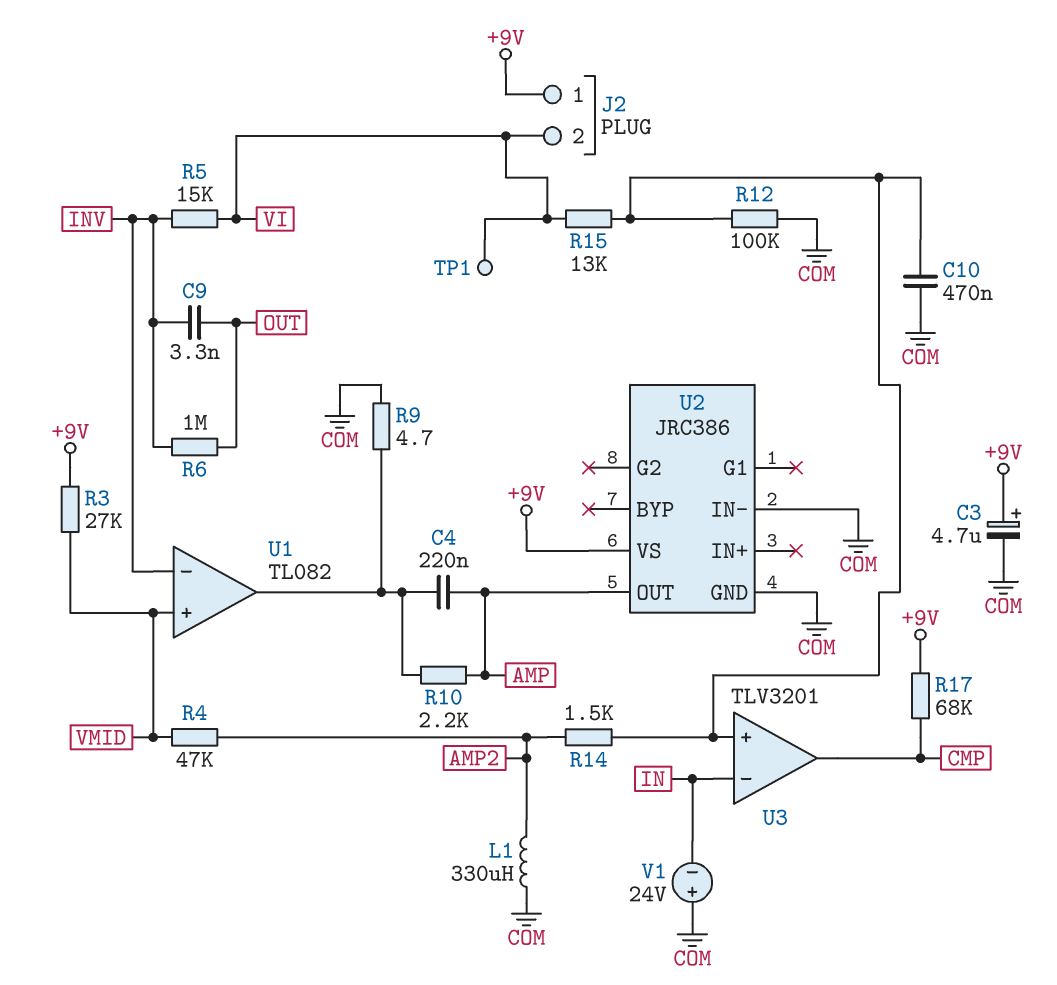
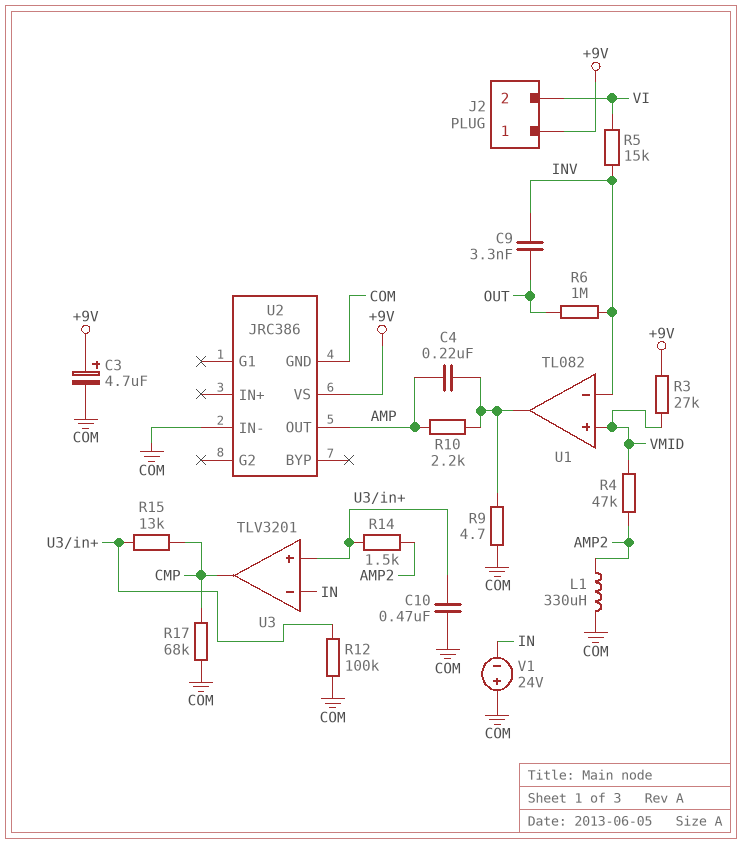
R15: 13k (U3/in+, VI) -> 13k (CMP, U3/in+)
R17: 68k (+9V, CMP) -> 68k (CMP, COM)
TP1: test point (VI) -> none

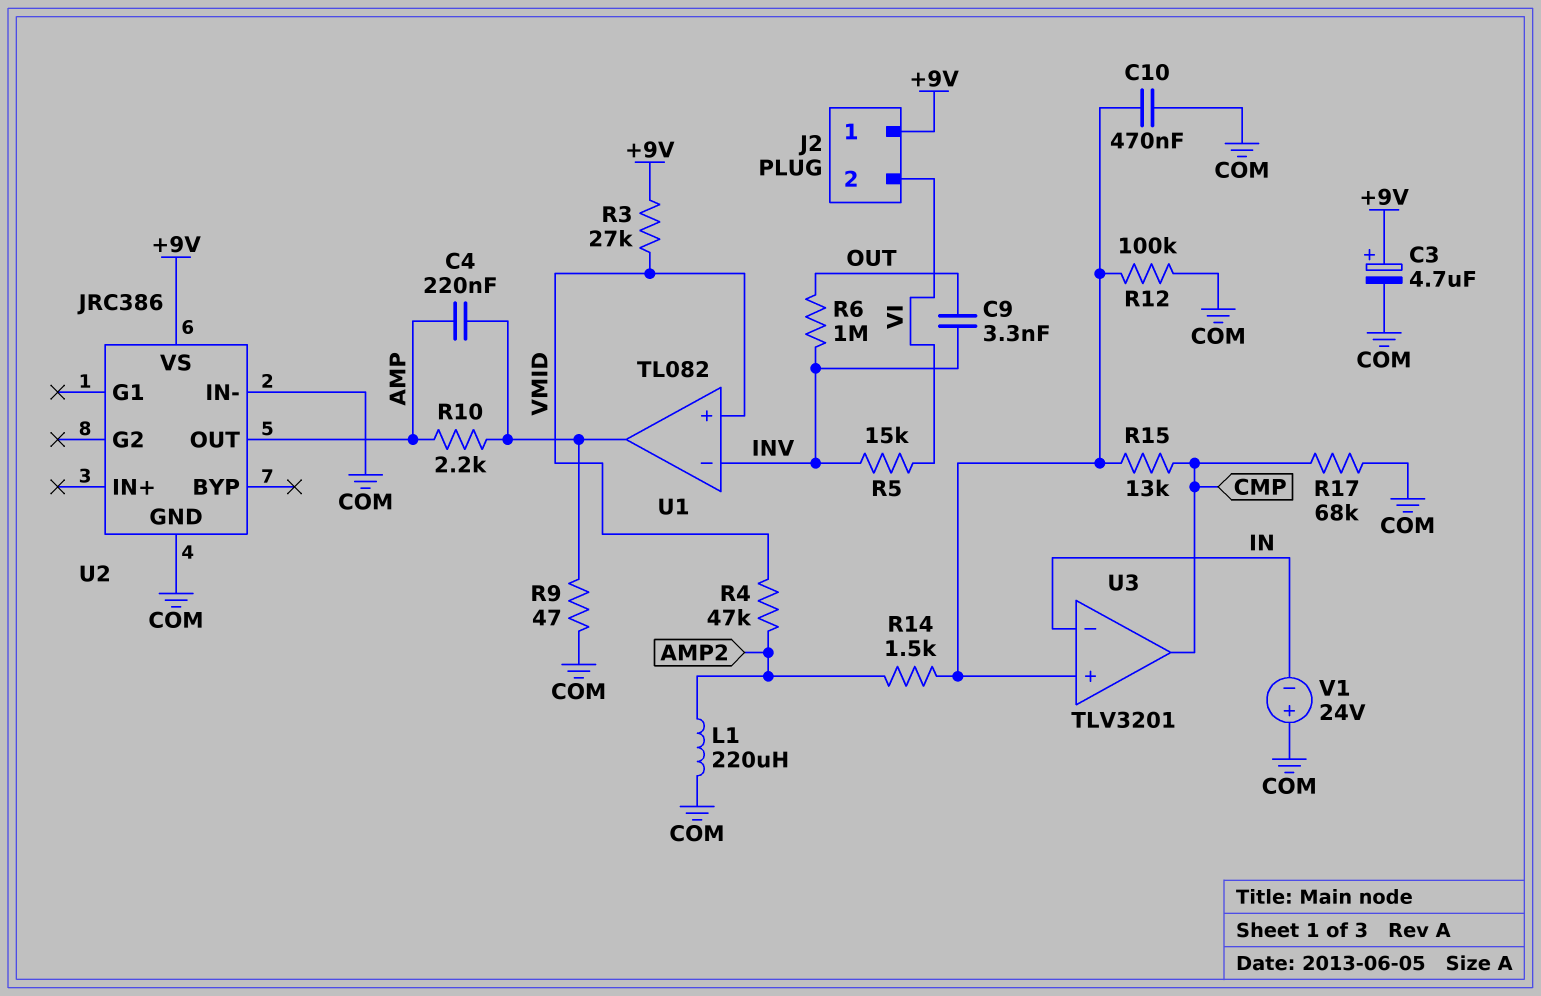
L1: 330uH (AMP2, COM) -> 220uH (AMP2, COM)
R9: 4.7 (COM, U1/out) -> 47 (COM, U1/out)

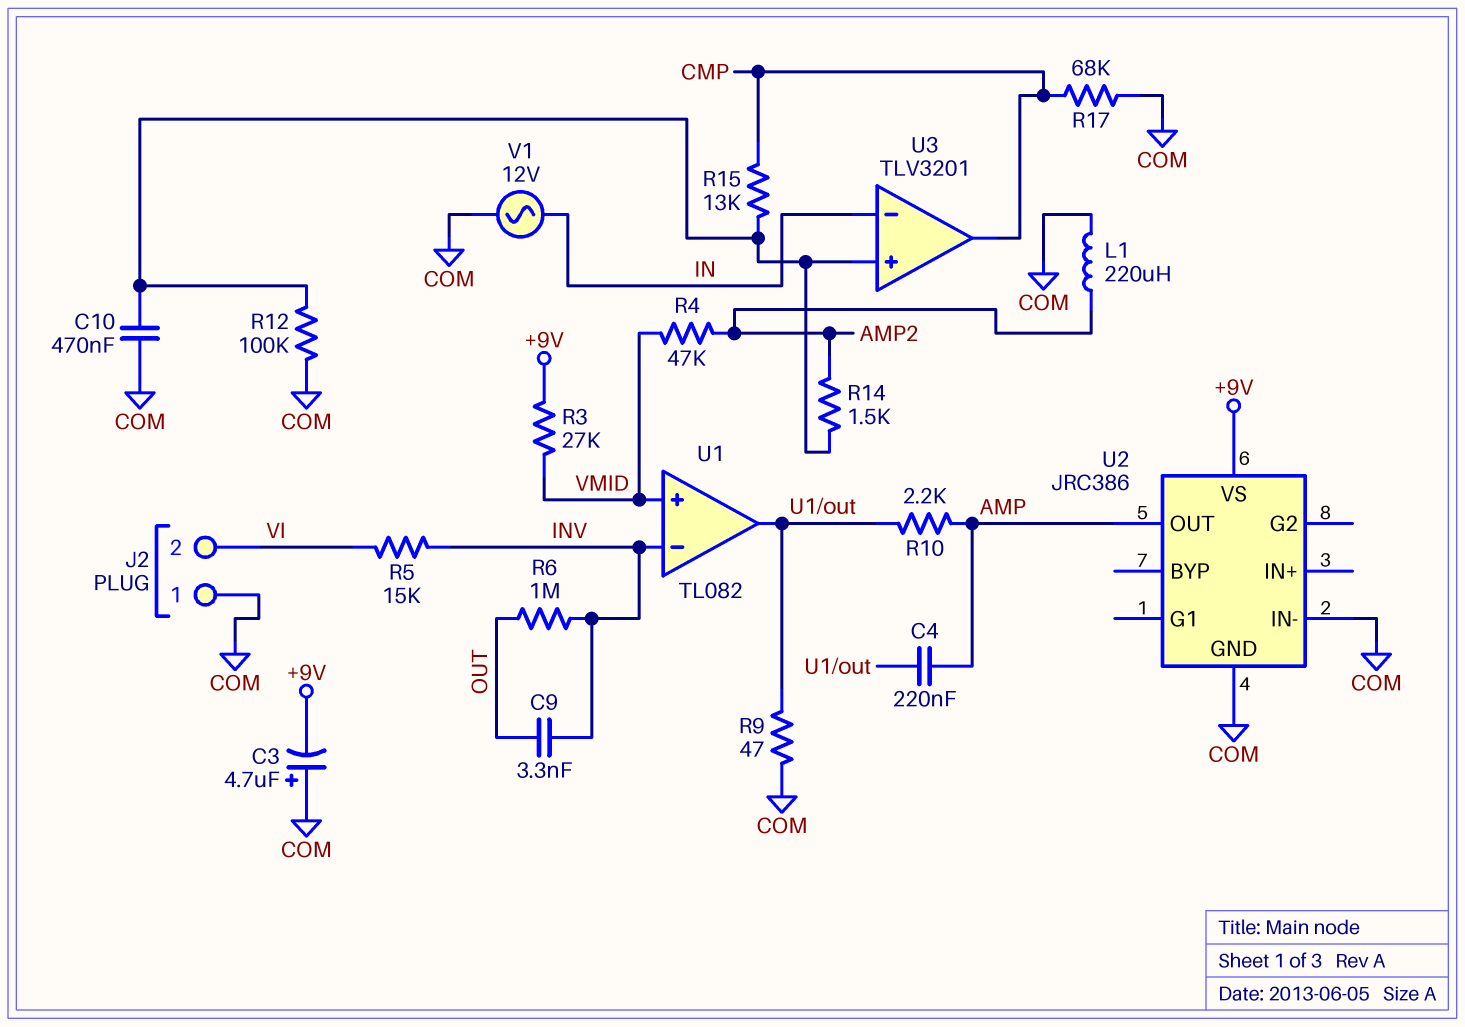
C3: 4.7uF (plus +9V, minus COM) -> 4.7uF (plus COM, minus +9V)
J2 pin 1: +9V -> COM
V1: 24V (plus COM, minus IN) -> AC 12V (COM, IN)

